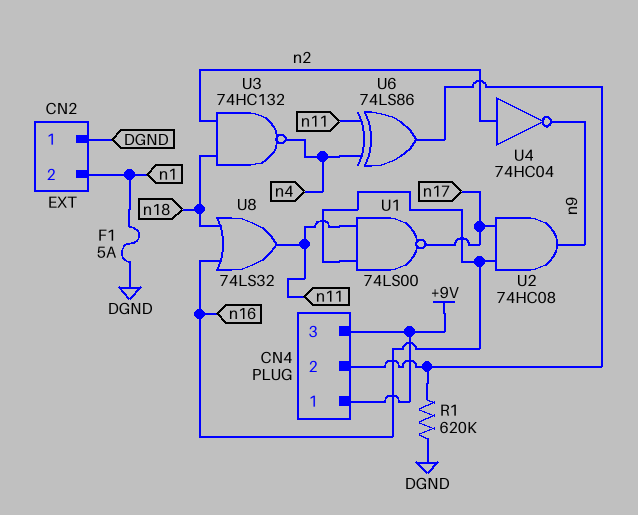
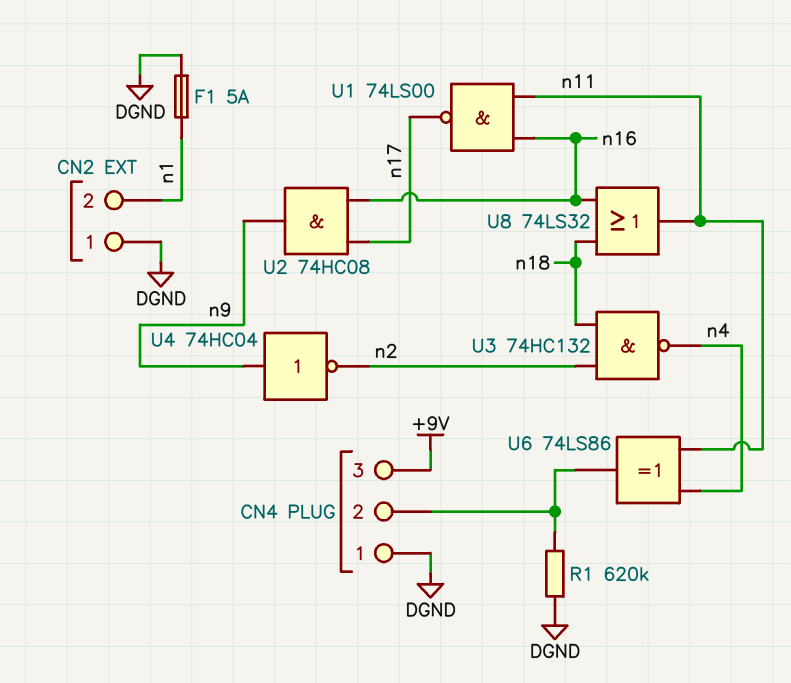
CN4 pin 1: +9V -> DGND
U4: NOT 74HC04 (in n2, out n9) -> NOT 74HC04 (in n9, out n2)

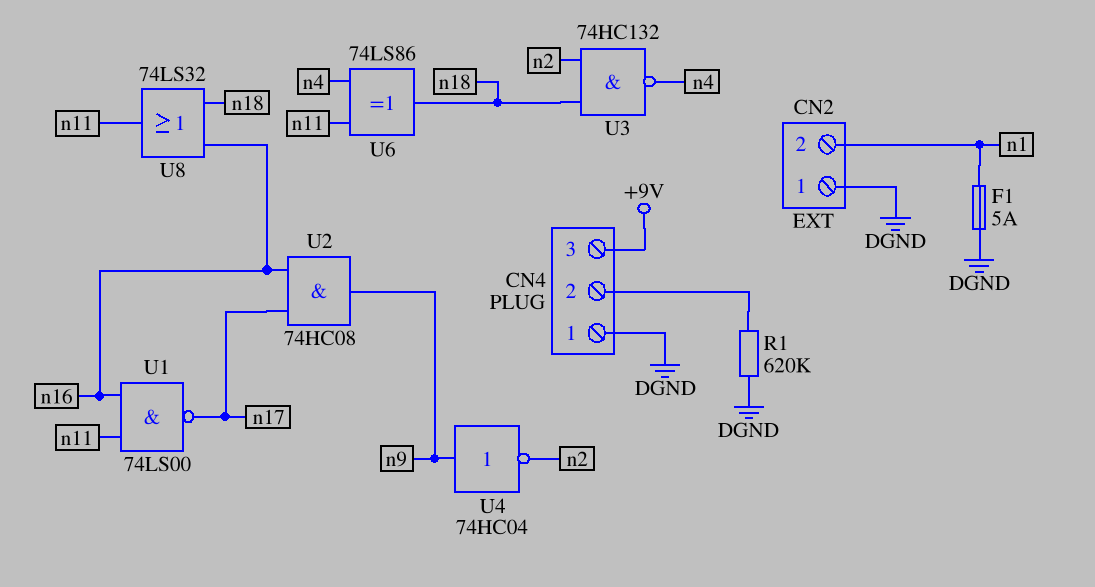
U6: XOR 74LS86 (in n4, in n11, out CN4/2) -> XOR 74LS86 (in n4, in n11, out n18)

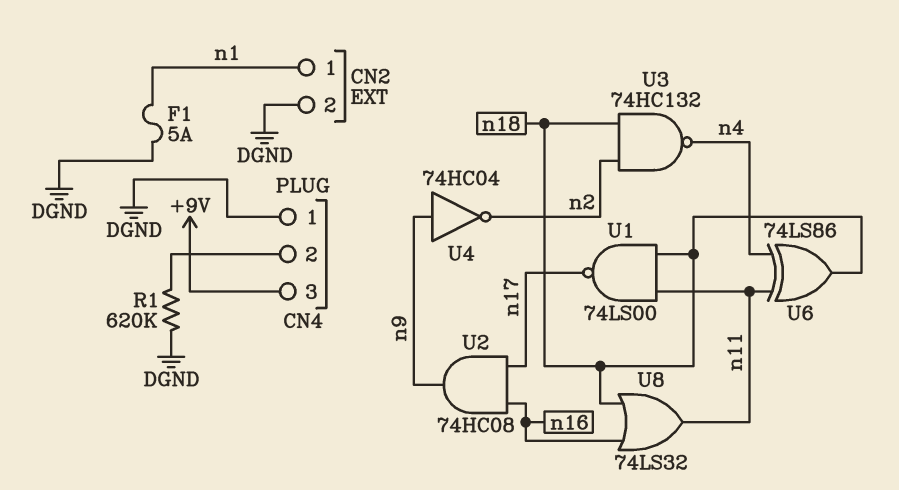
CN2 pin 1: DGND -> n1
CN2 pin 2: n1 -> DGND
U1: NAND 74LS00 (in n11, in n16, out n17) -> NAND 74LS00 (in n11, in n18, out n17)

